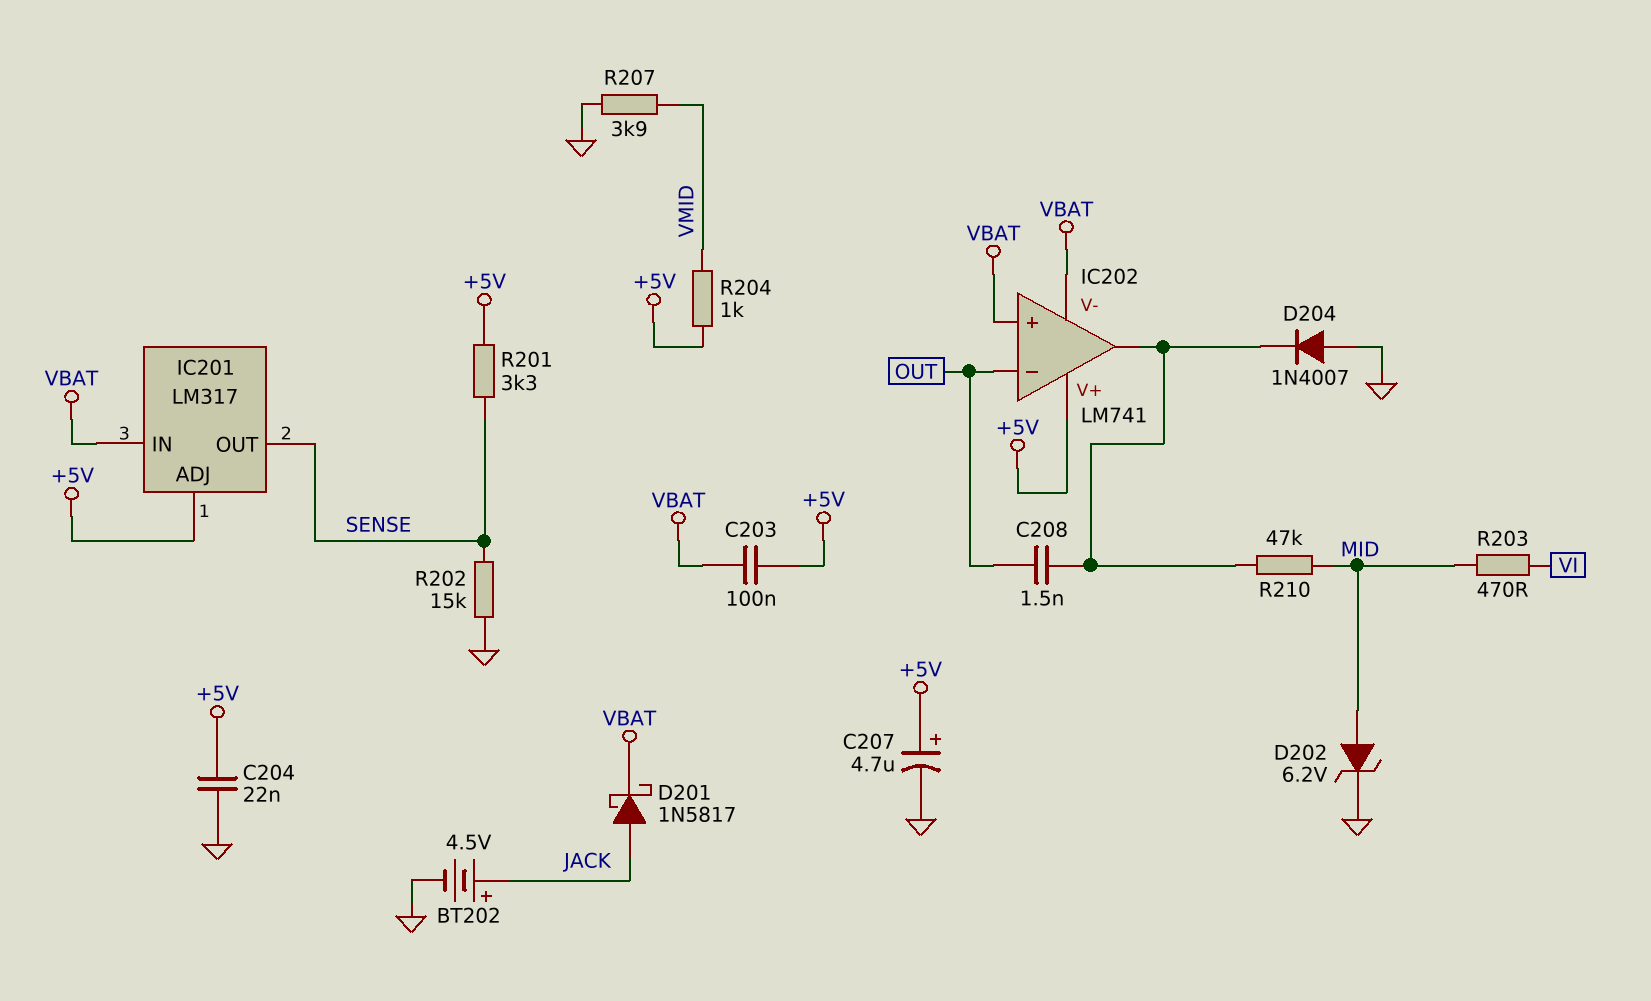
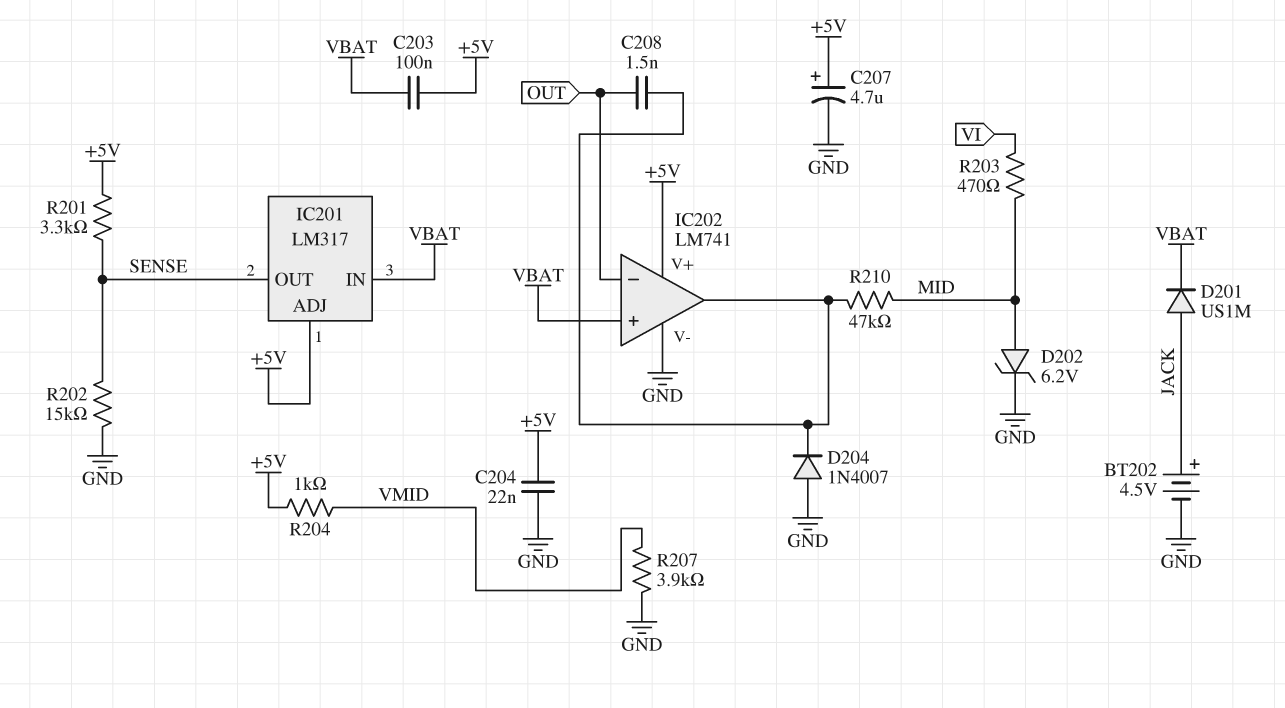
D201: schottky 1N5817 (A JACK, K VBAT) -> diode US1M (A JACK, K VBAT)
IC202 pin V-: VBAT -> GND

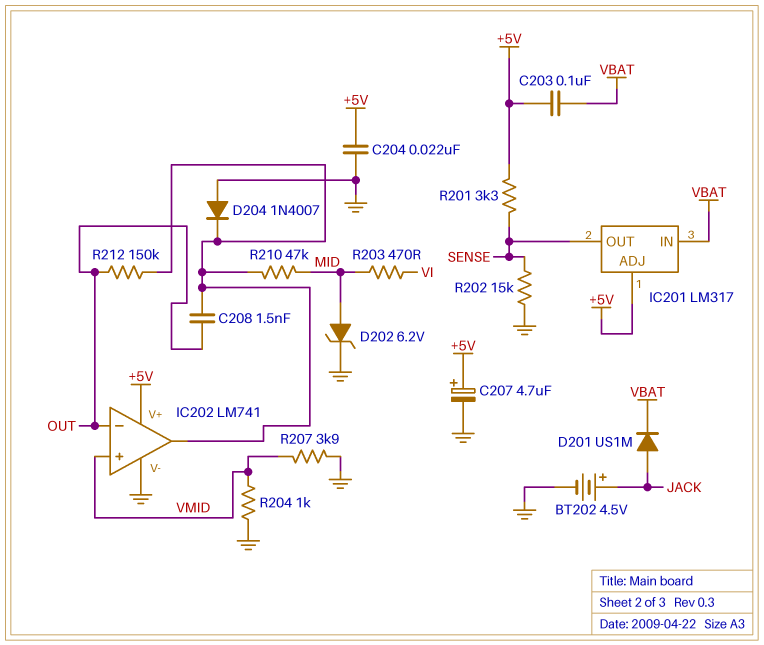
IC202 pin in+: VBAT -> VMID
R204: 1k (+5V, VMID) -> 1k (GND, VMID)
R212: none -> 150k (IC202/out, OUT)

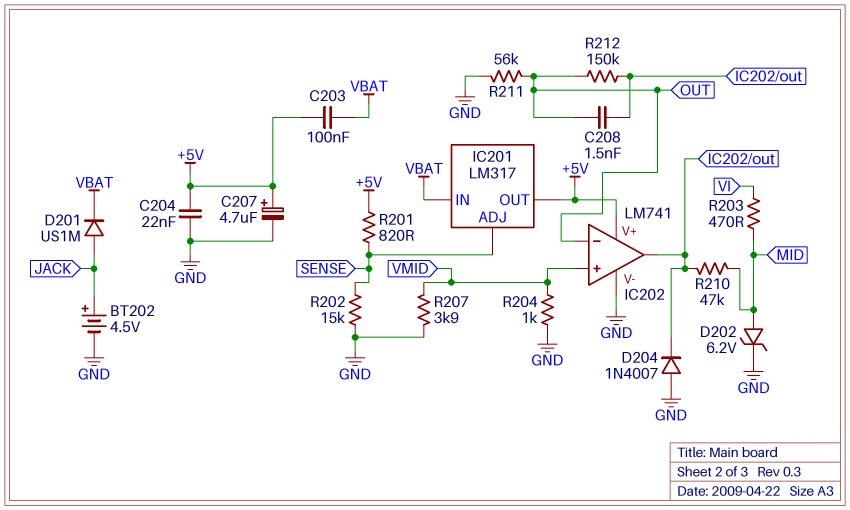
IC201 pin ADJ: +5V -> SENSE
IC201 pin OUT: SENSE -> +5V
R201: 3.3k (+5V, SENSE) -> 820 (+5V, SENSE)
R211: none -> 56k (GND, OUT)

